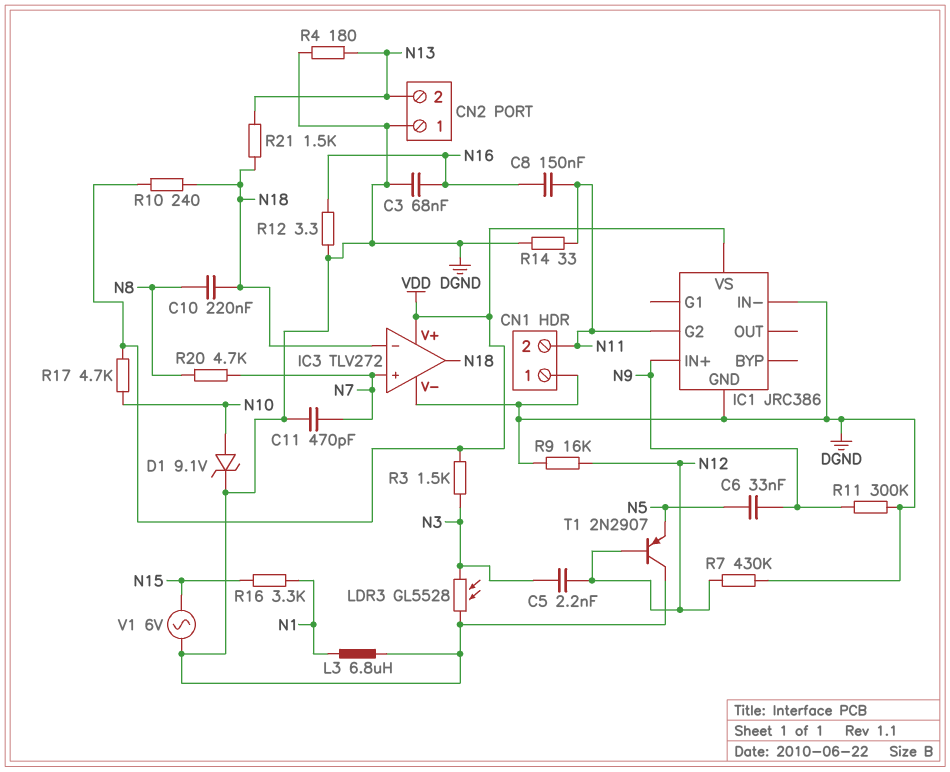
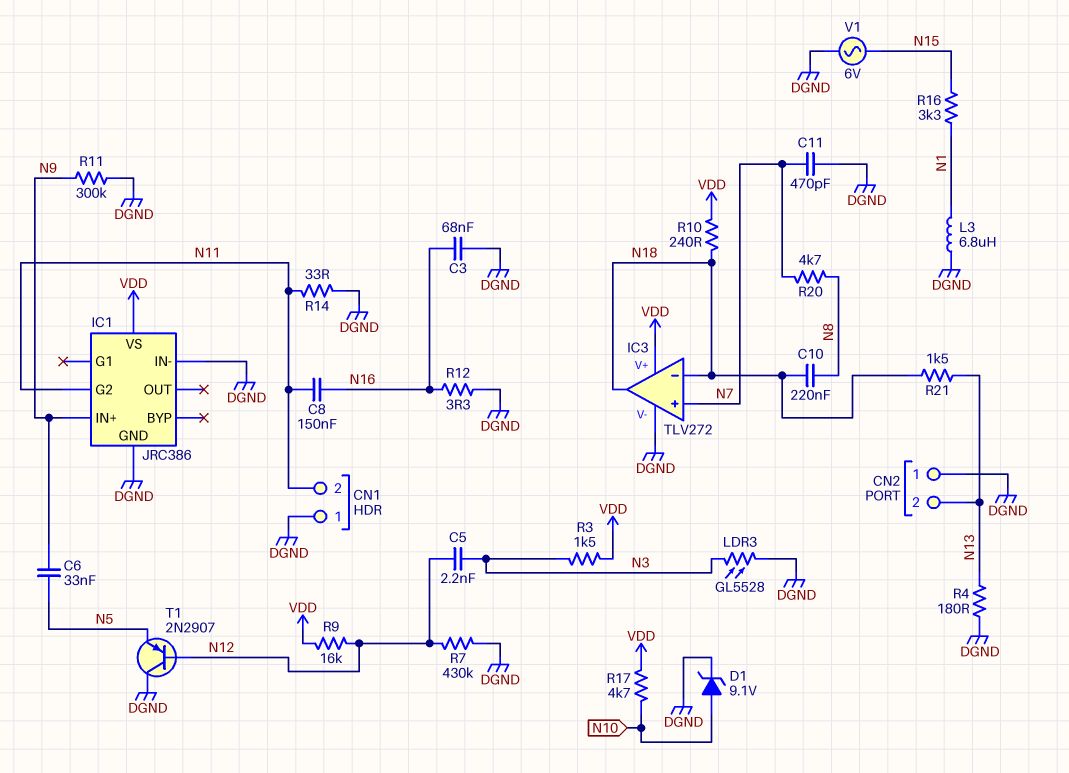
R9: 16k (DGND, N12) -> 16k (N12, VDD)

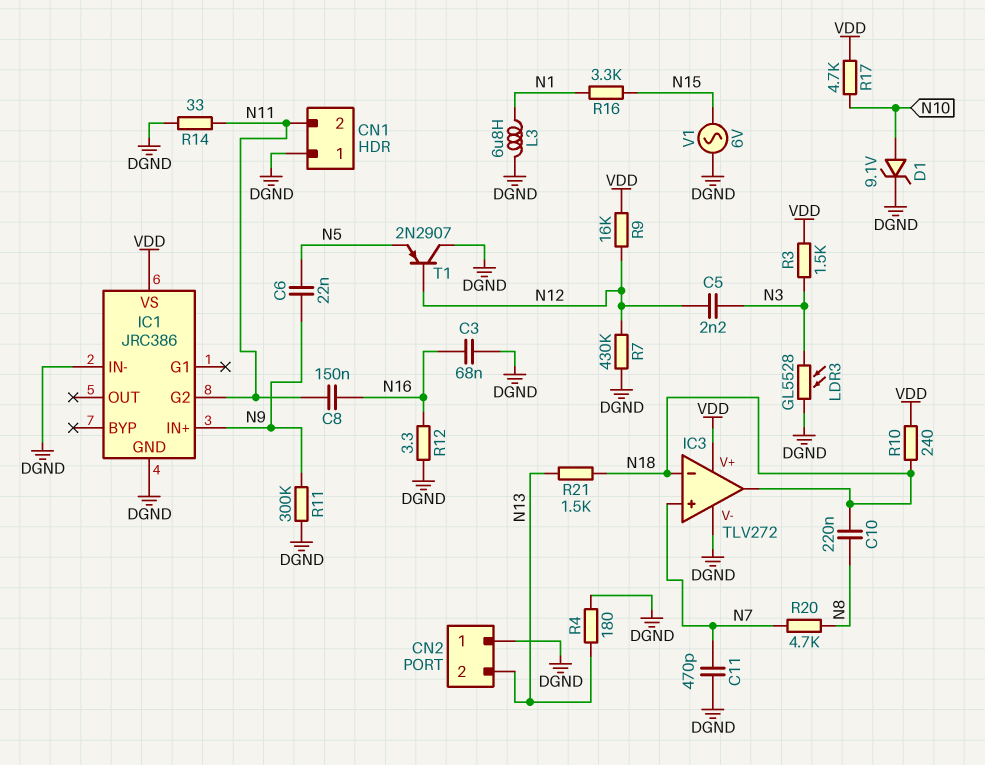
C6: 33nF (N5, N9) -> 22nF (N5, N9)

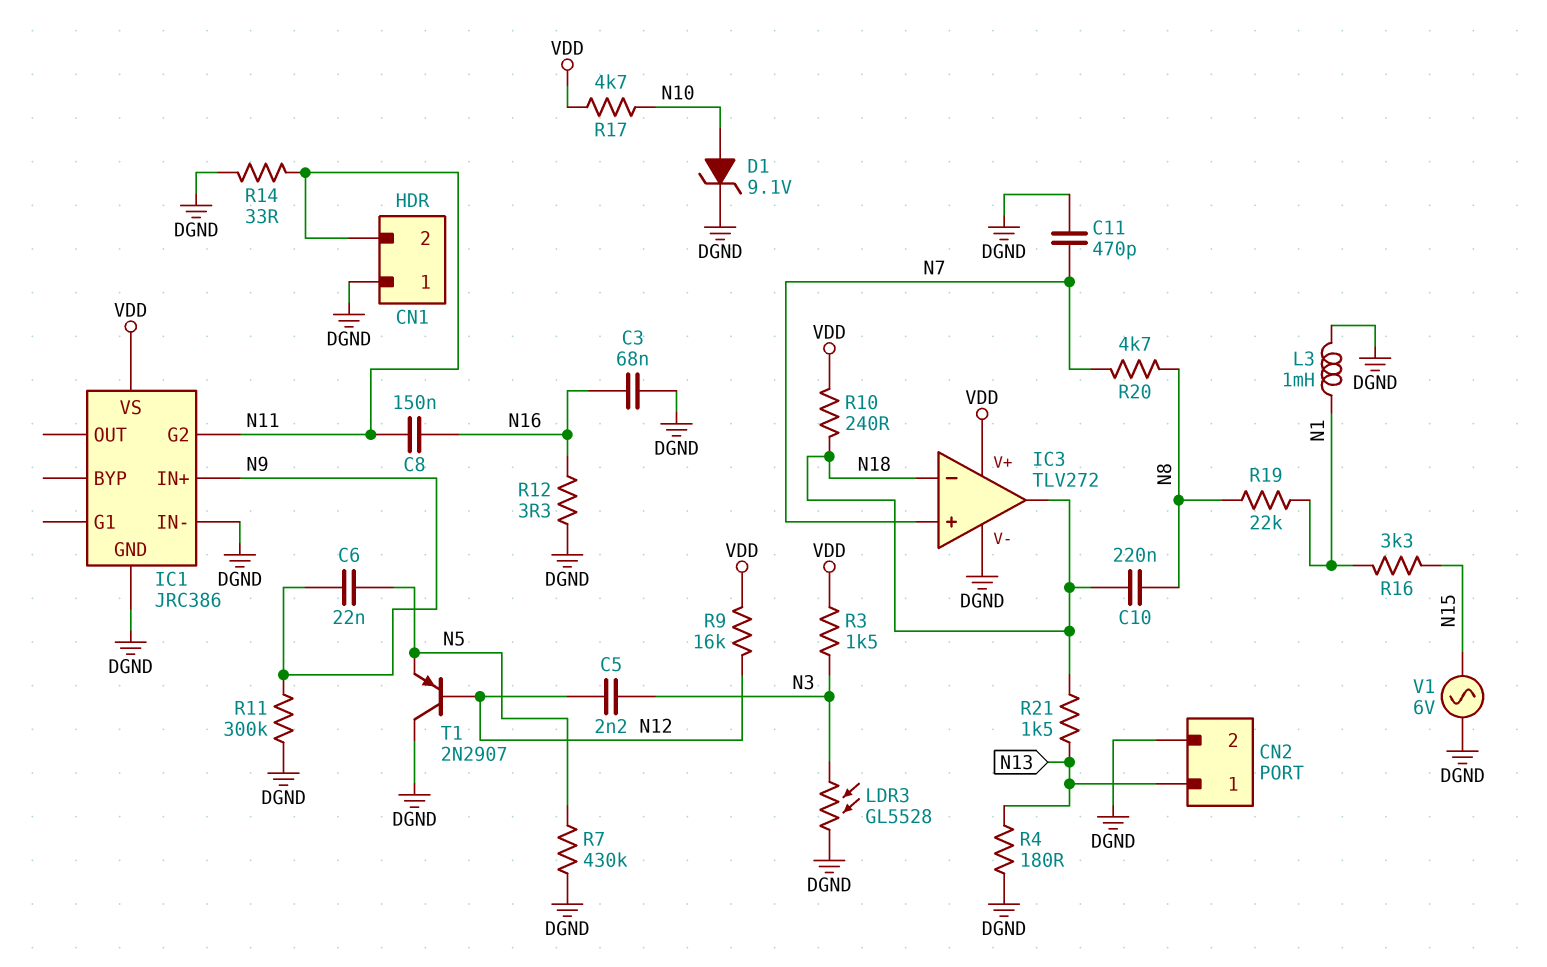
CN2 pin 1: DGND -> N13
CN2 pin 2: N13 -> DGND
L3: 6.8uH (DGND, N1) -> 1mH (DGND, N1)
R7: 430k (DGND, N12) -> 430k (DGND, N5)
R19: none -> 22k (N1, N8)

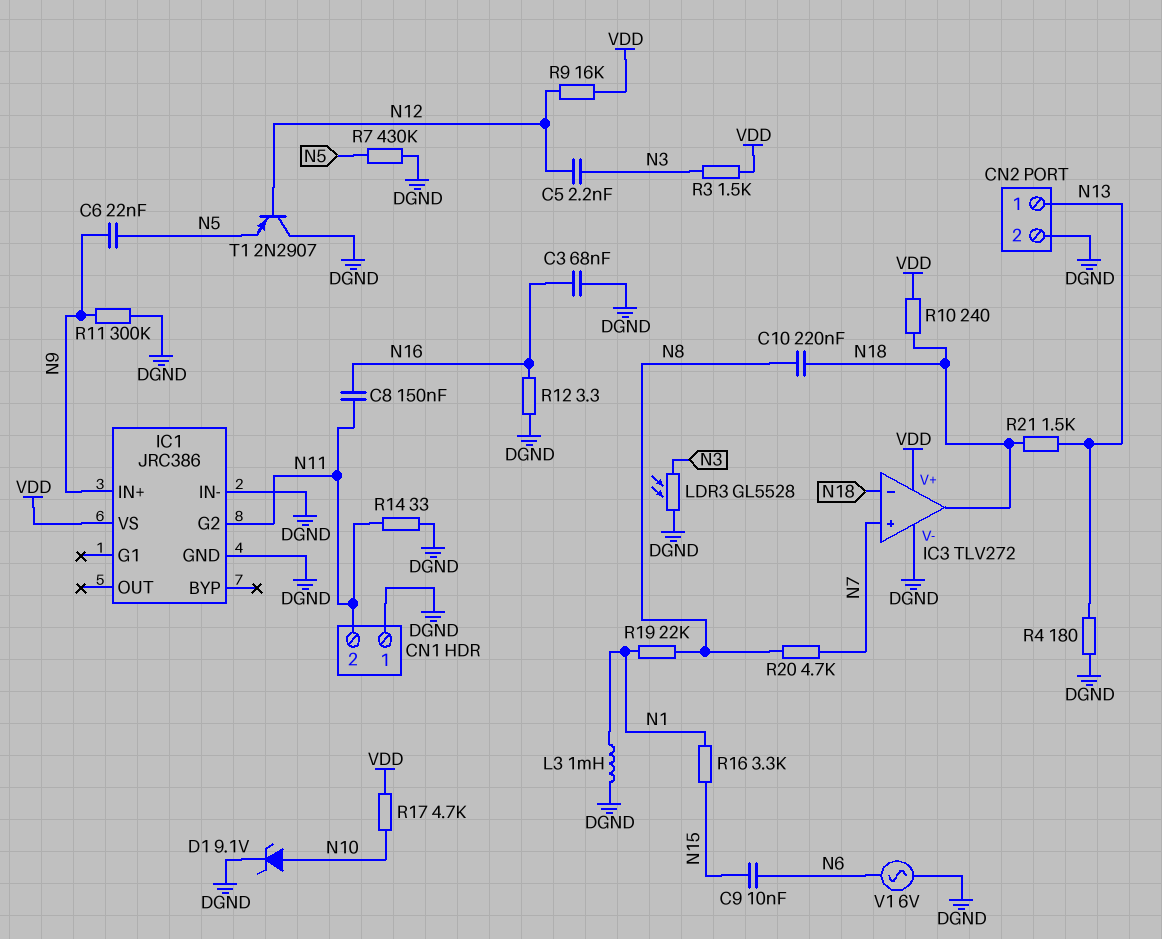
C9: none -> 10nF (N6, N15)
C11: 470pF (DGND, N7) -> none
V1: AC 6V (DGND, N15) -> AC 6V (DGND, N6)

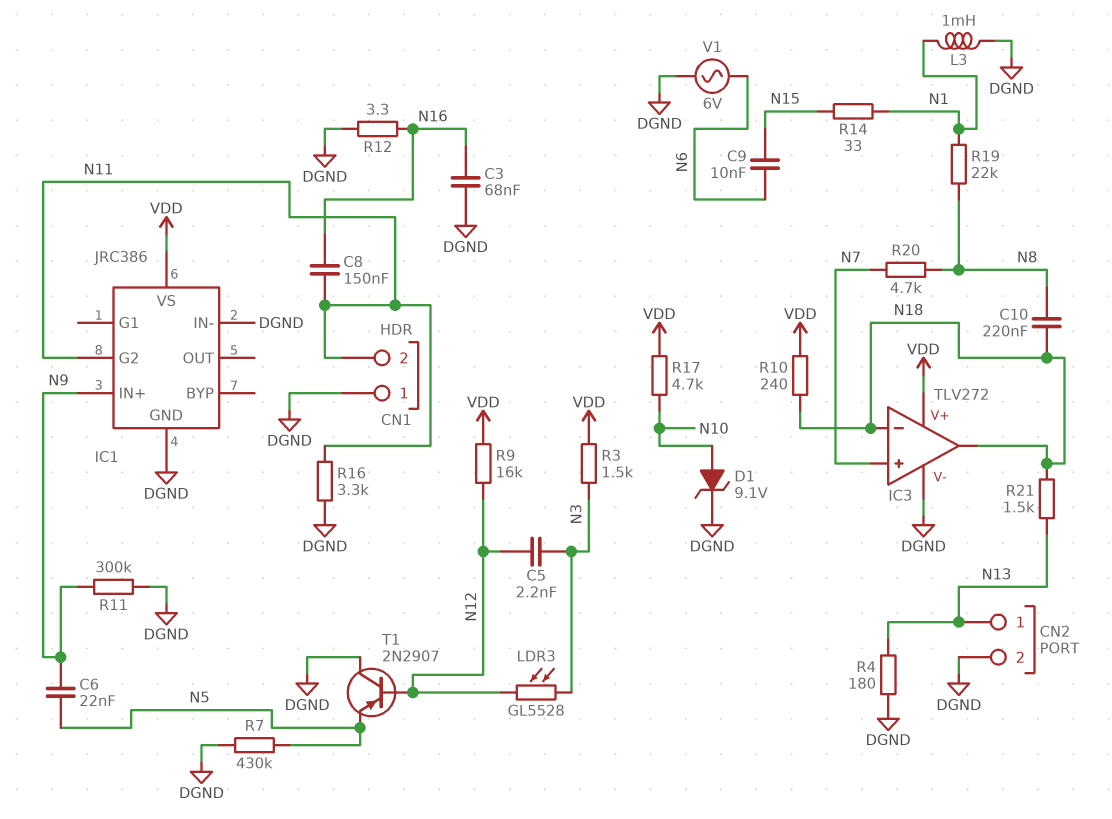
LDR3: GL5528 (DGND, N3) -> GL5528 (N3, N12)
R14: 33 (DGND, N11) -> 33 (N1, N15)
R16: 3.3k (N1, N15) -> 3.3k (DGND, N11)

